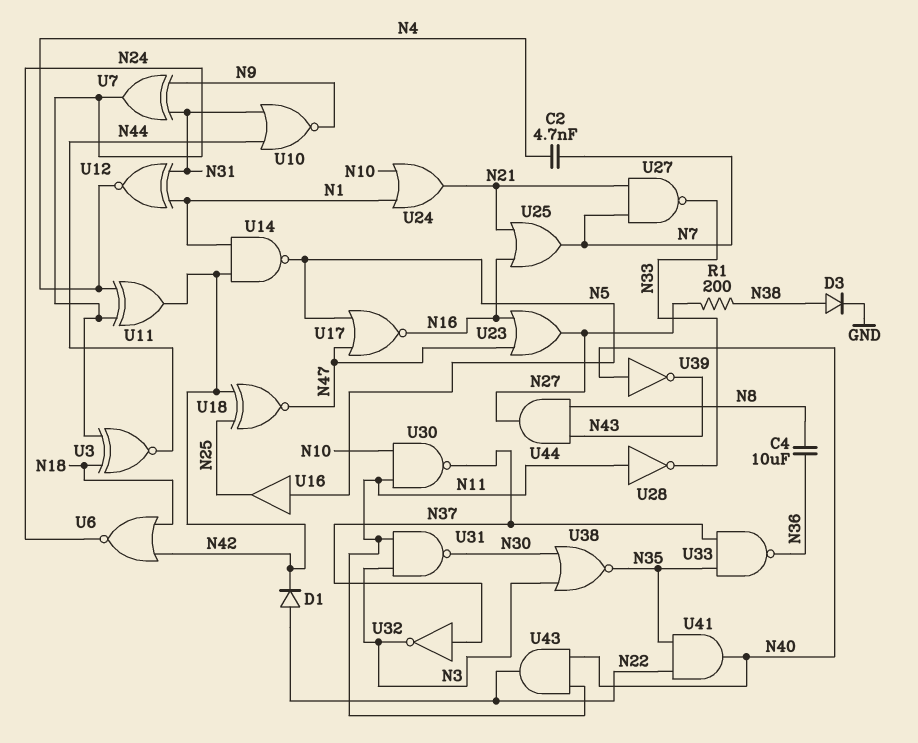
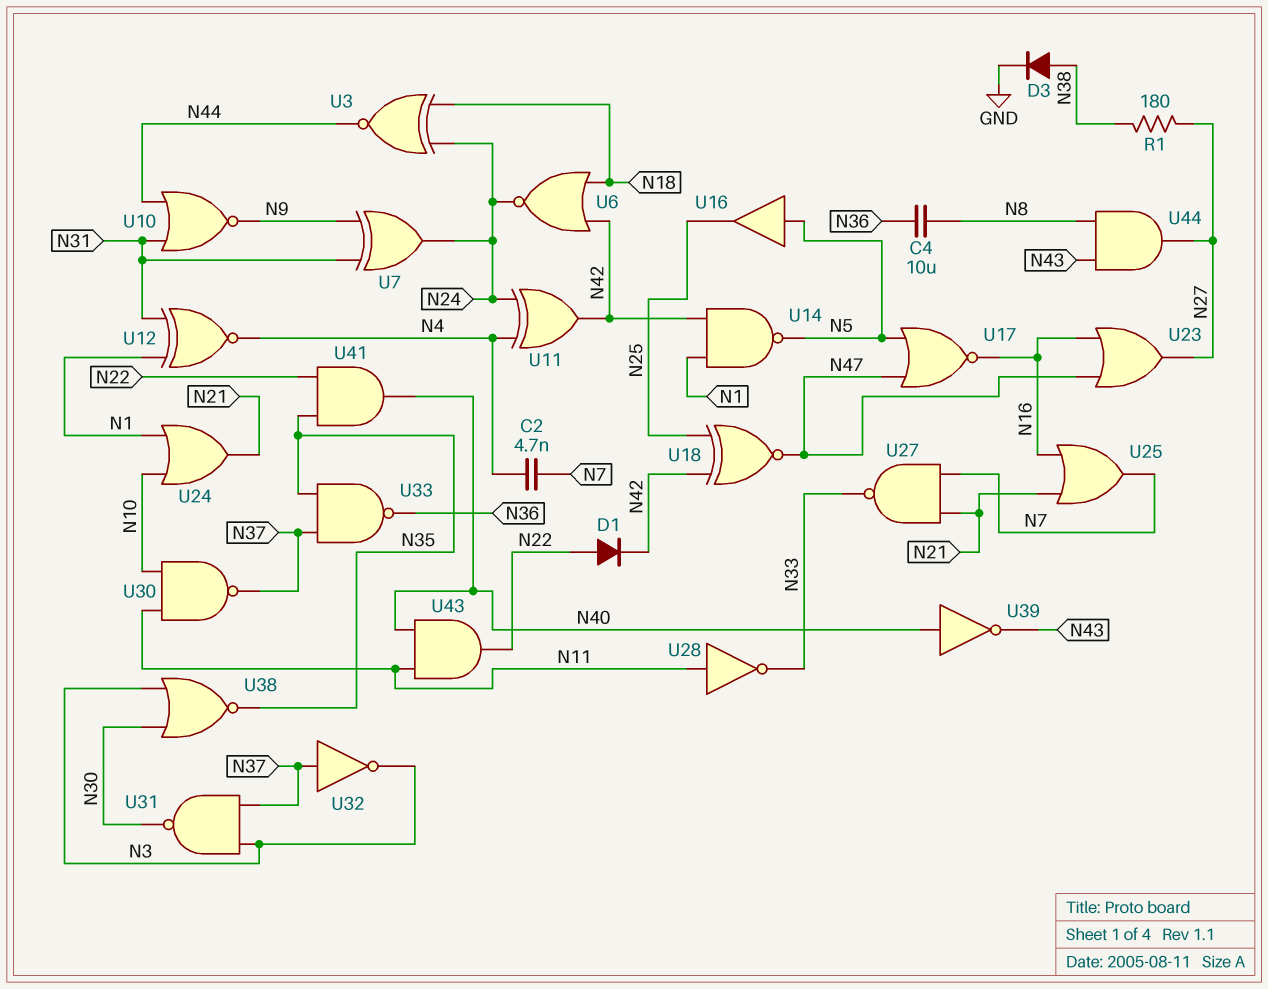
R1: 200 (N27, N38) -> 180 (N27, N38)
U31: NAND (in N3, in N11, out N30) -> NAND (in N3, in N37, out N30)

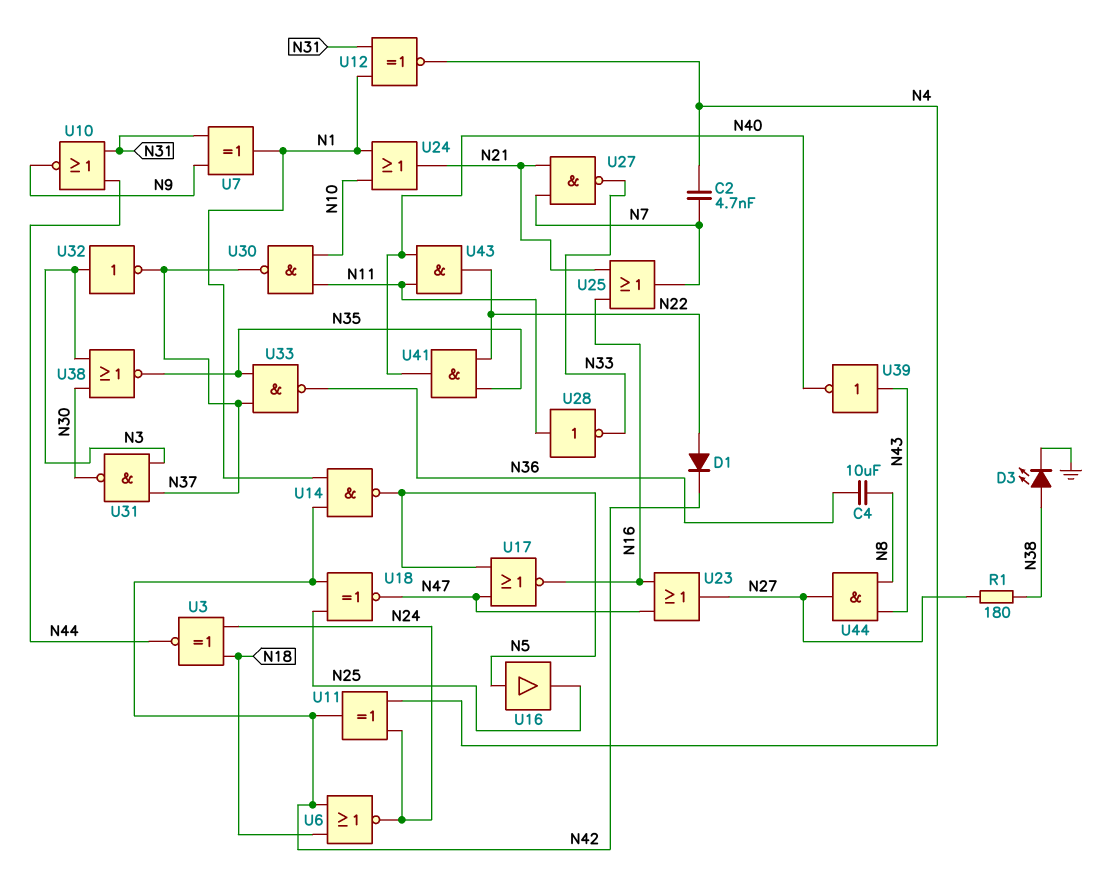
D3: diode (A N38, K GND) -> LED (A N38, K GND)
U7: XOR (in N9, in N31, out N24) -> XOR (in N9, in N31, out N1)
U32: NOT (in N37, out N3) -> NOT (in N3, out N37)
U39: NOT (in N40, out N43) -> NOT (in N43, out N40)

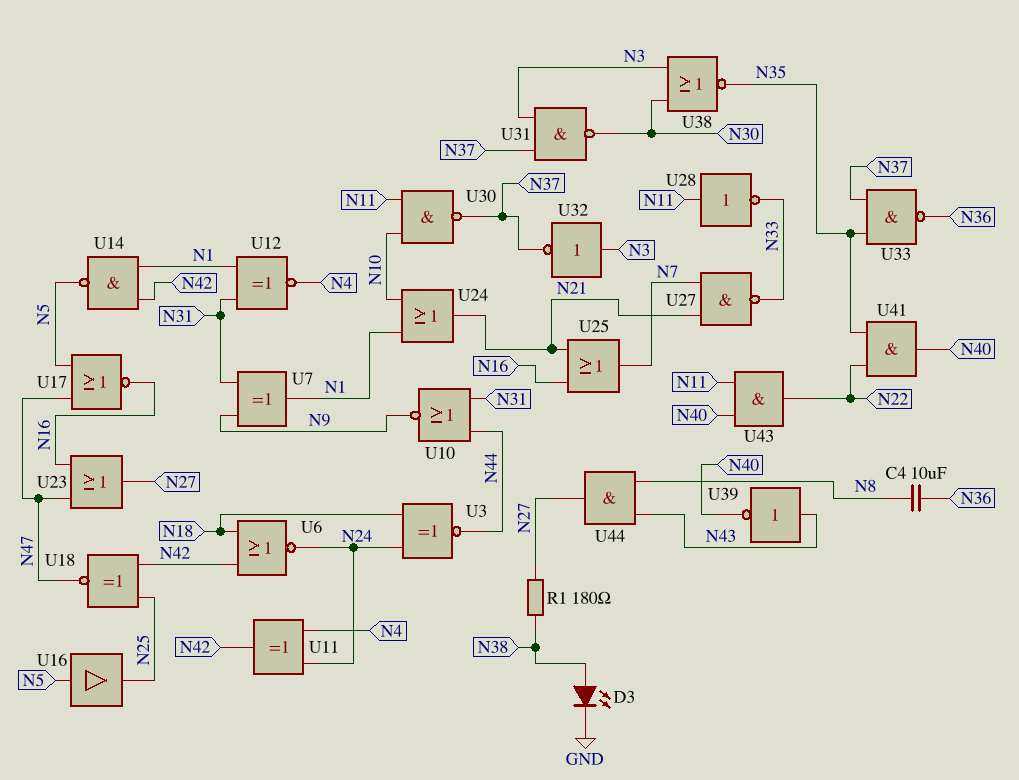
C2: 4.7nF (N4, N7) -> none
D1: diode (A N22, K N42) -> none

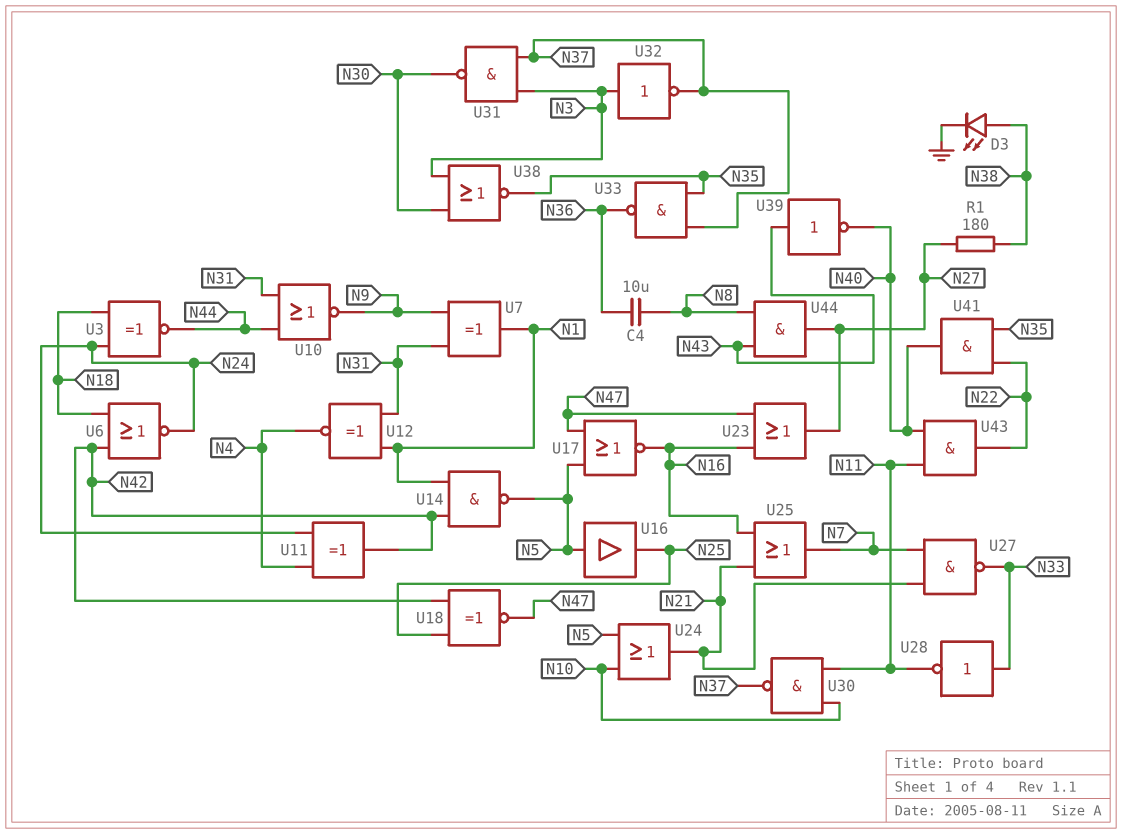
U24: OR (in N1, in N10, out N21) -> OR (in N5, in N10, out N21)
U28: NOT (in N11, out N33) -> NOT (in N33, out N11)

